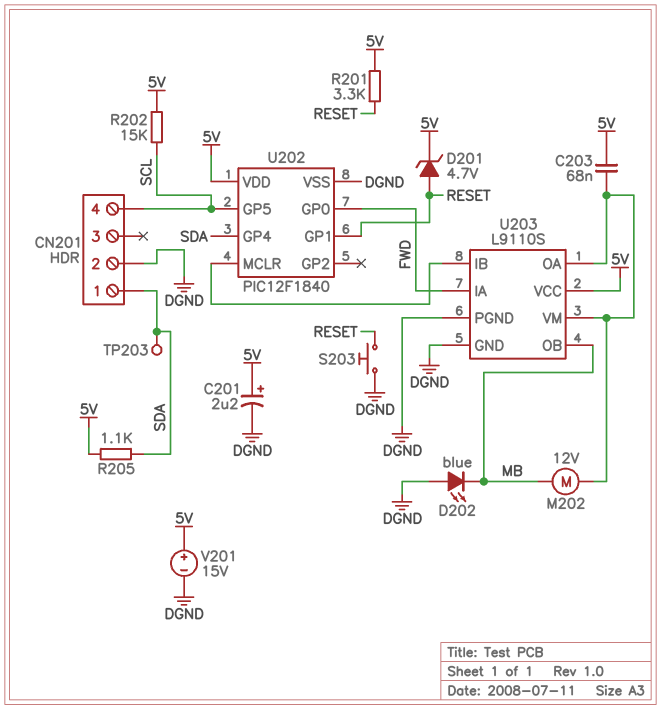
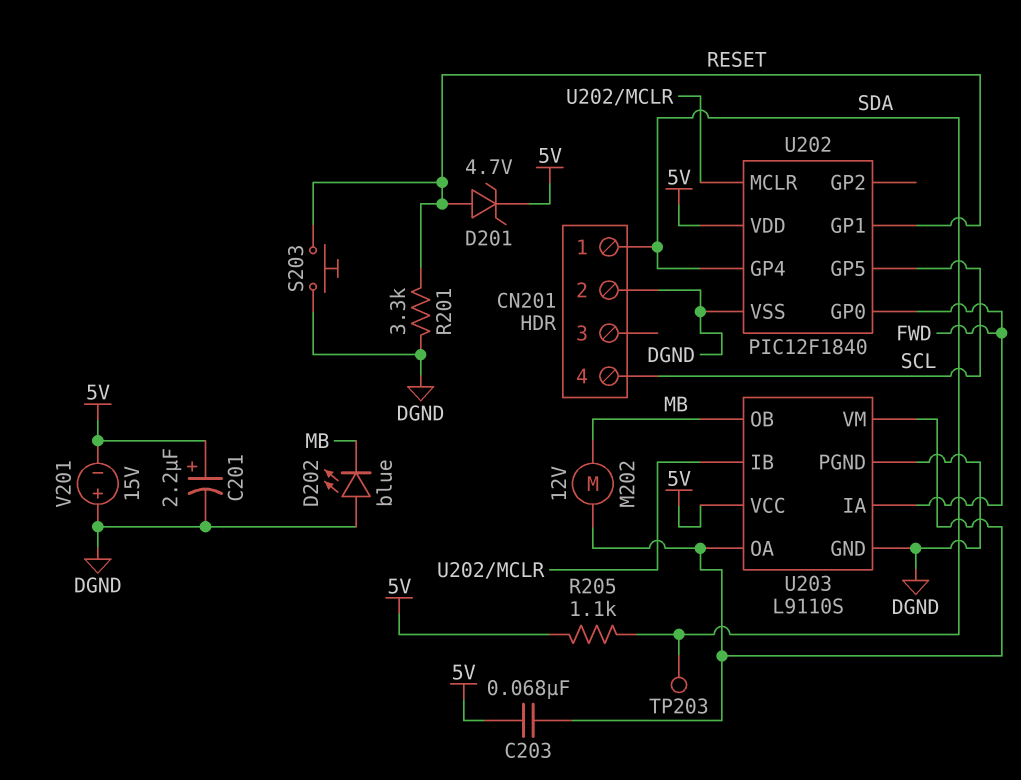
R201: 3.3k (5V, RESET) -> 3.3k (DGND, RESET)
R202: 15k (5V, SCL) -> none
V201: 15V (plus 5V, minus DGND) -> 15V (plus DGND, minus 5V)

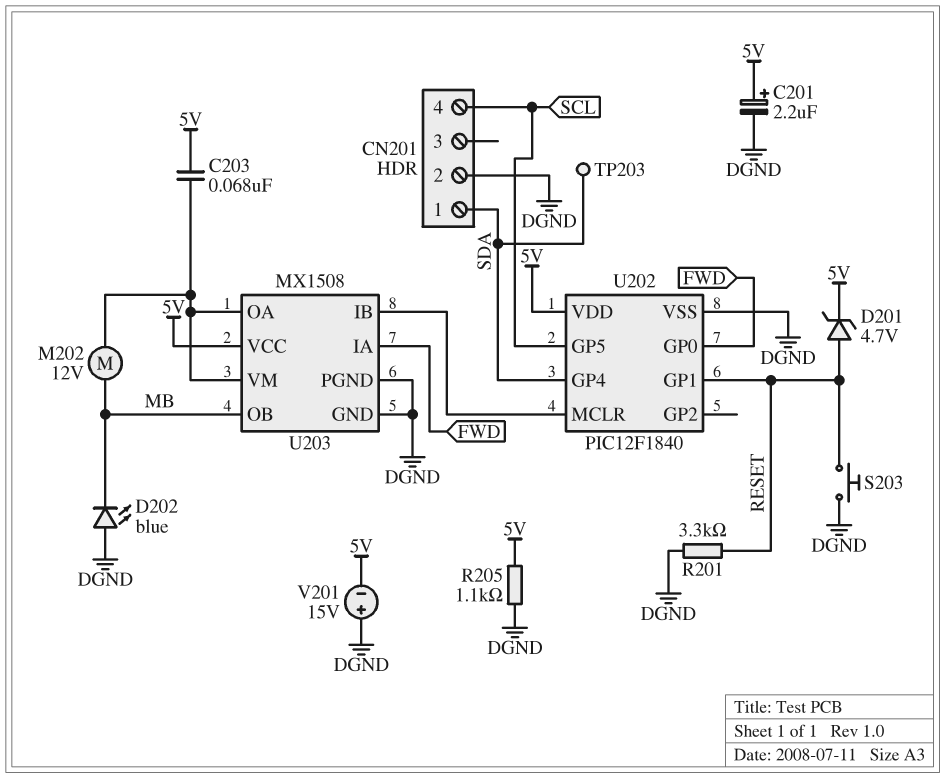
R205: 1.1k (5V, SDA) -> 1.1k (5V, DGND)
U203: L9110S -> MX1508

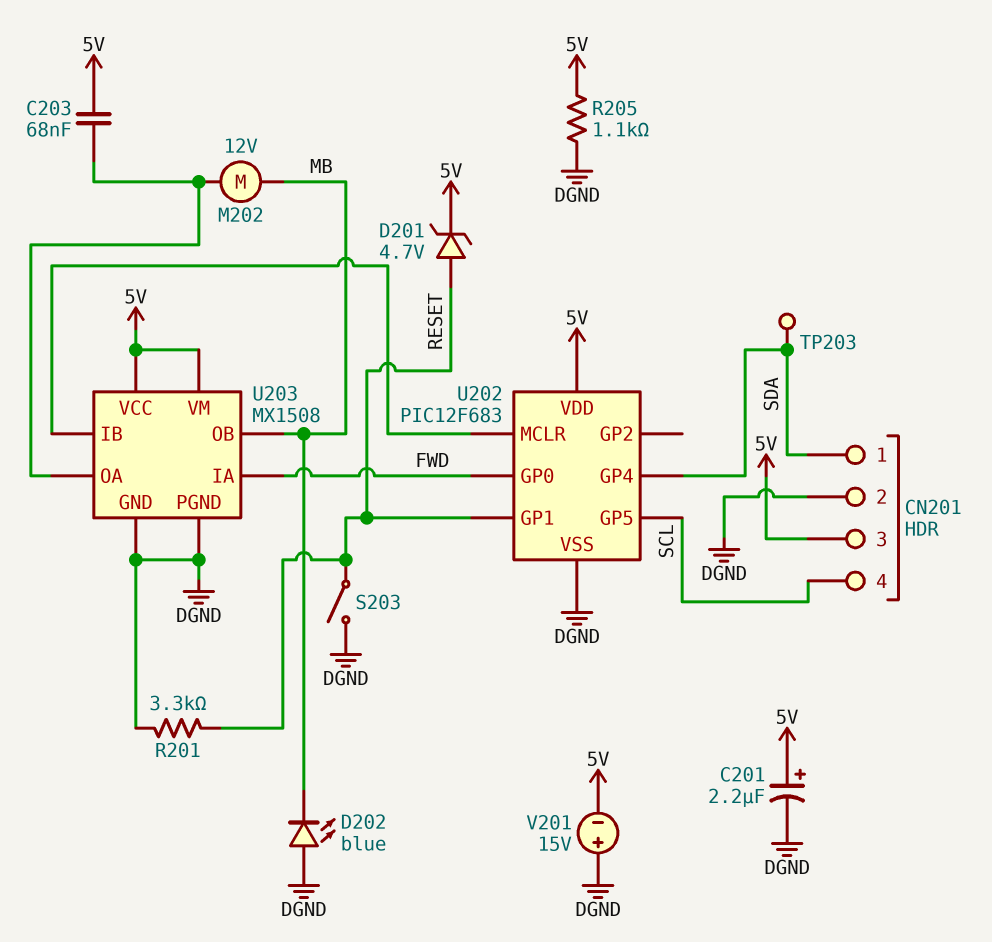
CN201 pin 3: none -> 5V
S203: button (DGND, RESET) -> switch (DGND, RESET)
U202: PIC12F1840 -> PIC12F683
U203 pin VM: U203/OA -> 5V

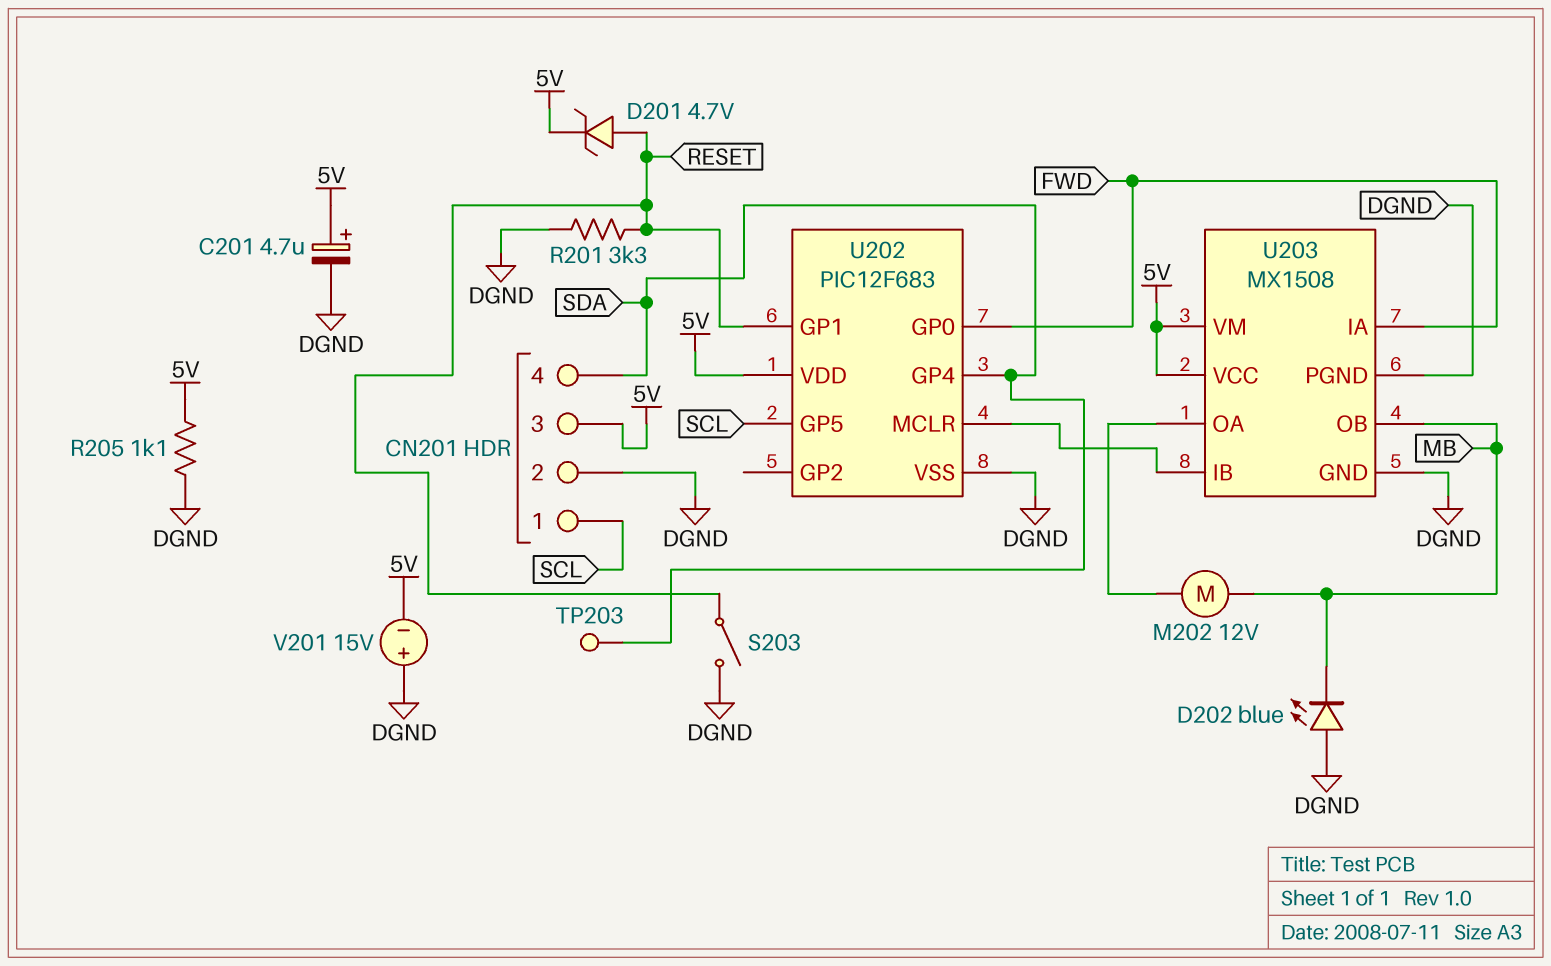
C201: 2.2uF (plus 5V, minus DGND) -> 4.7uF (plus 5V, minus DGND)
C203: 68nF (5V, U203/OA) -> none
CN201 pin 1: SDA -> SCL
CN201 pin 4: SCL -> SDA

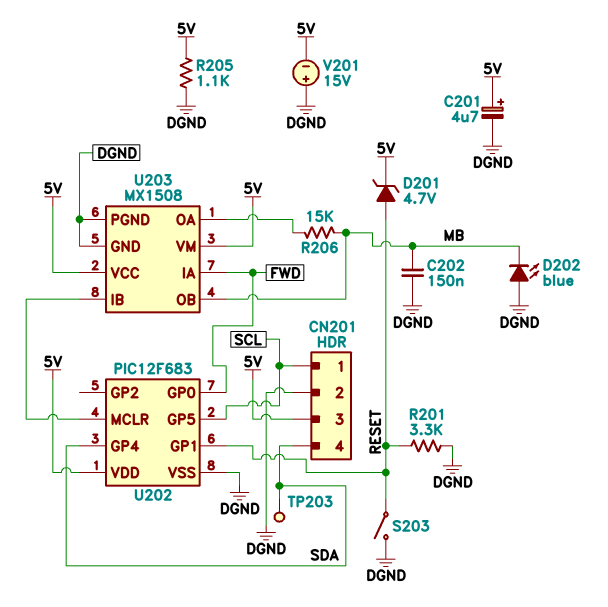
C202: none -> 150nF (DGND, MB)
M202: motor 12V (MB, U203/OA) -> none
R206: none -> 15k (MB, U203/OA)

